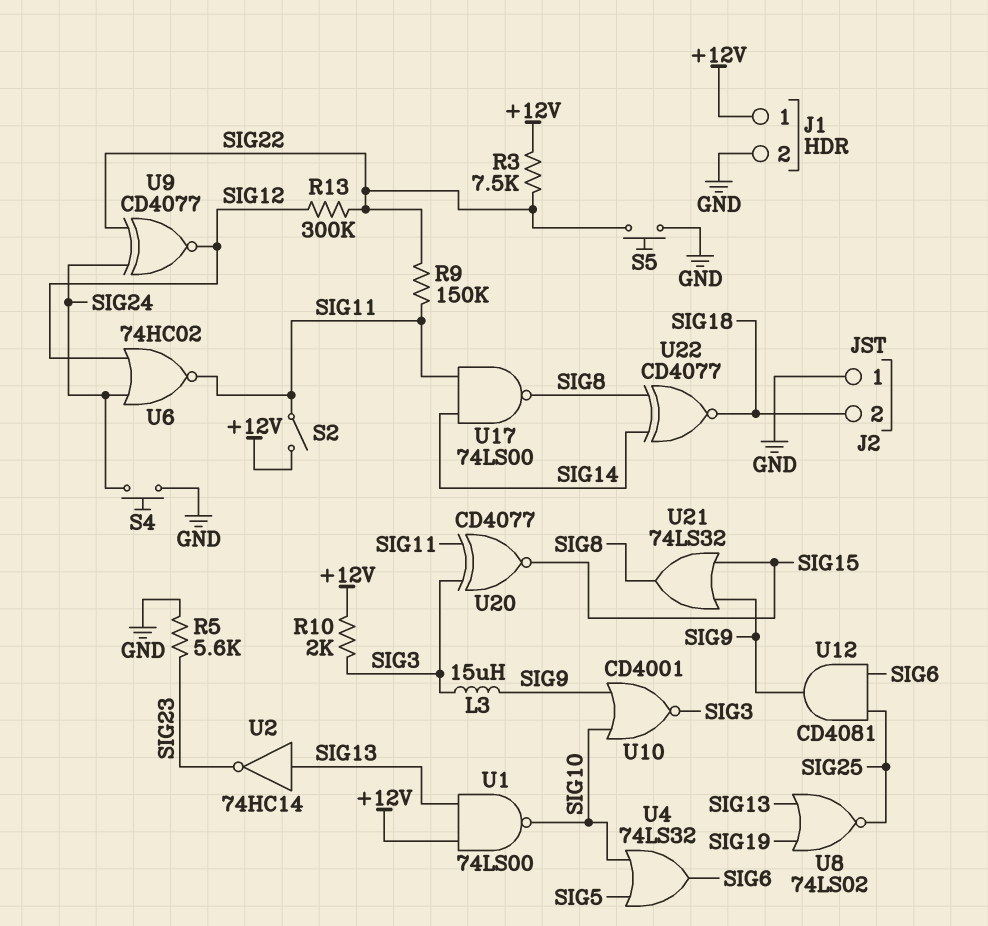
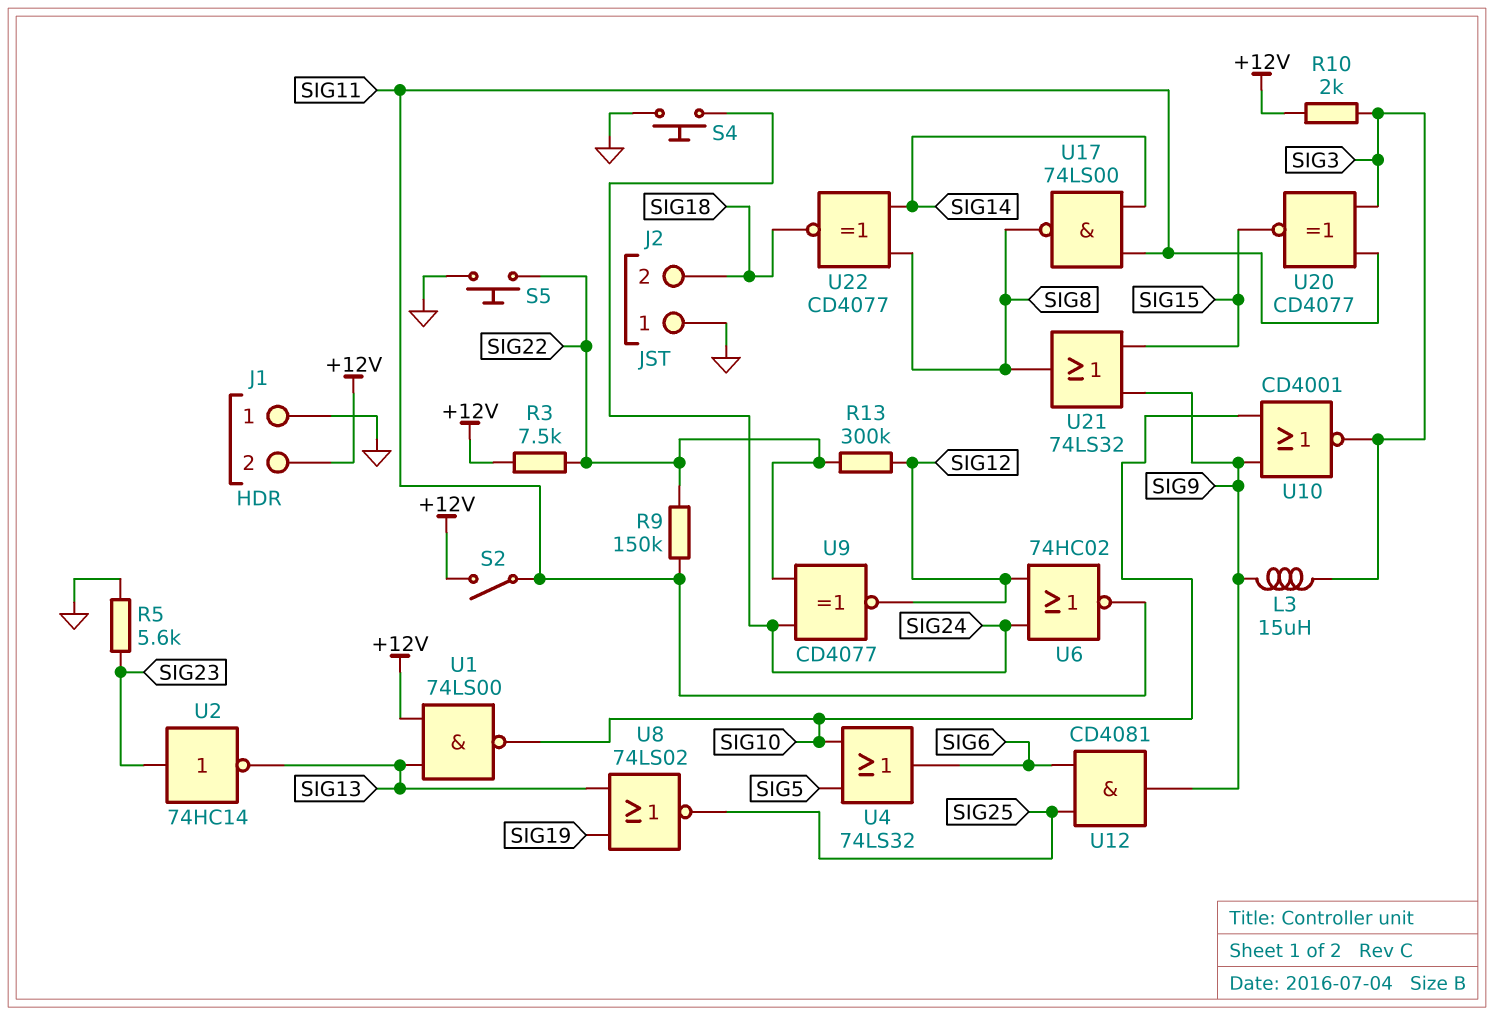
J1 pin 1: +12V -> GND
J1 pin 2: GND -> +12V
U2: NOT 74HC14 (in SIG13, out SIG23) -> NOT 74HC14 (in SIG23, out SIG13)

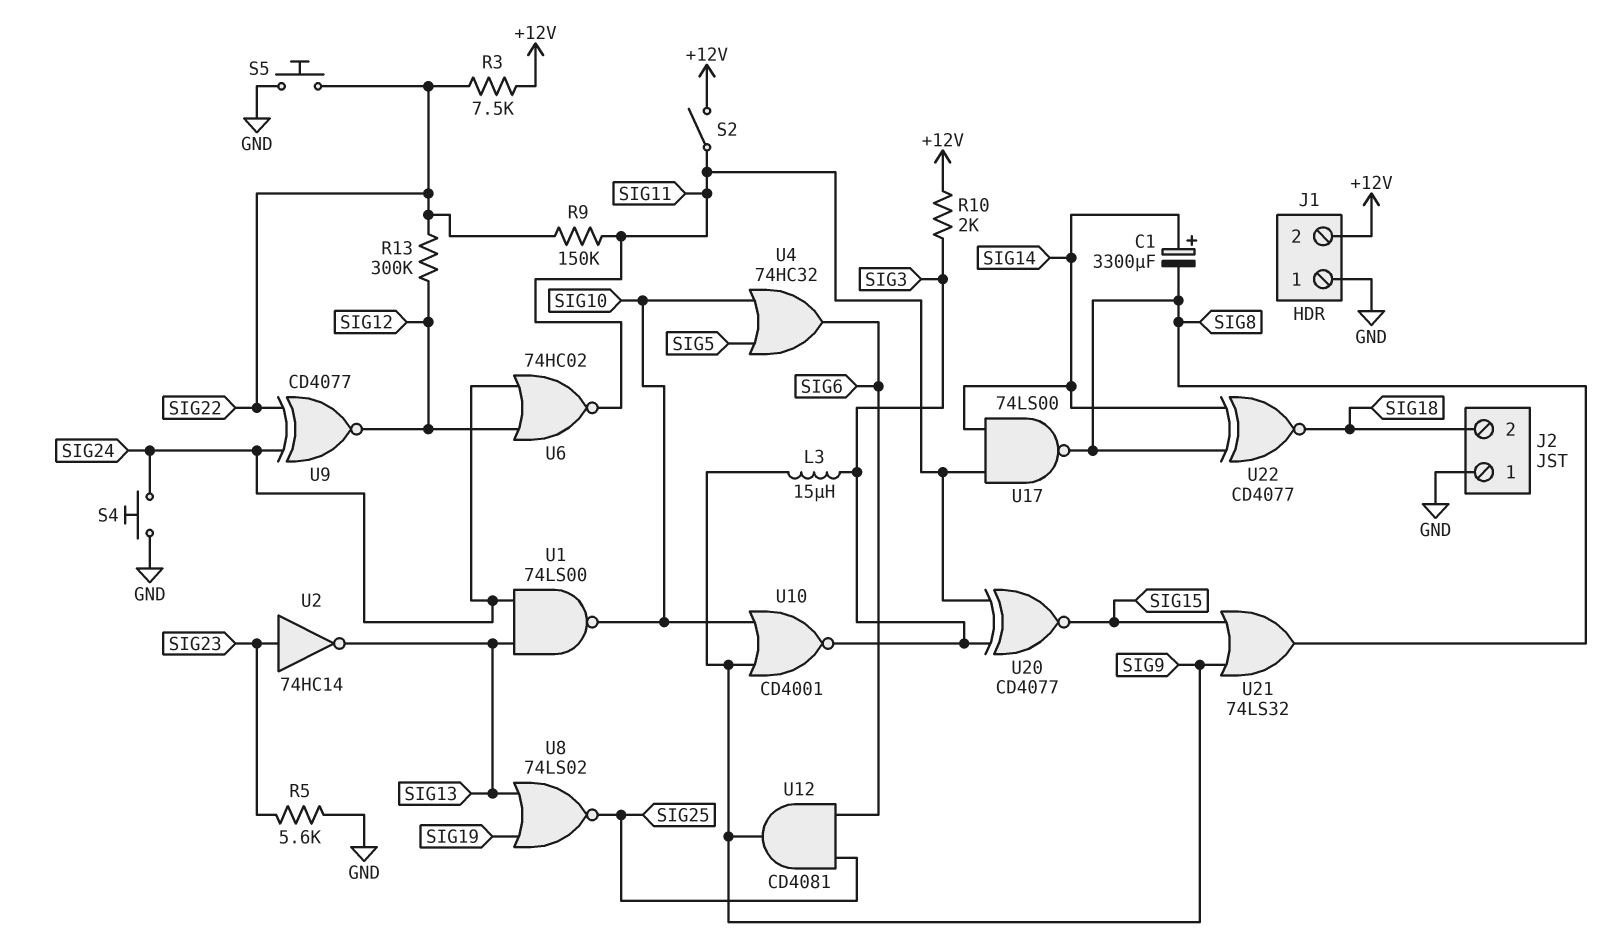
C1: none -> 3300uF (plus SIG14, minus SIG8)
U1: NAND 74LS00 (in +12V, in SIG13, out SIG10) -> NAND 74LS00 (in SIG13, in SIG24, out SIG10)
U4: OR 74LS32 (in SIG5, in SIG10, out SIG6) -> OR 74HC32 (in SIG5, in SIG10, out SIG6)

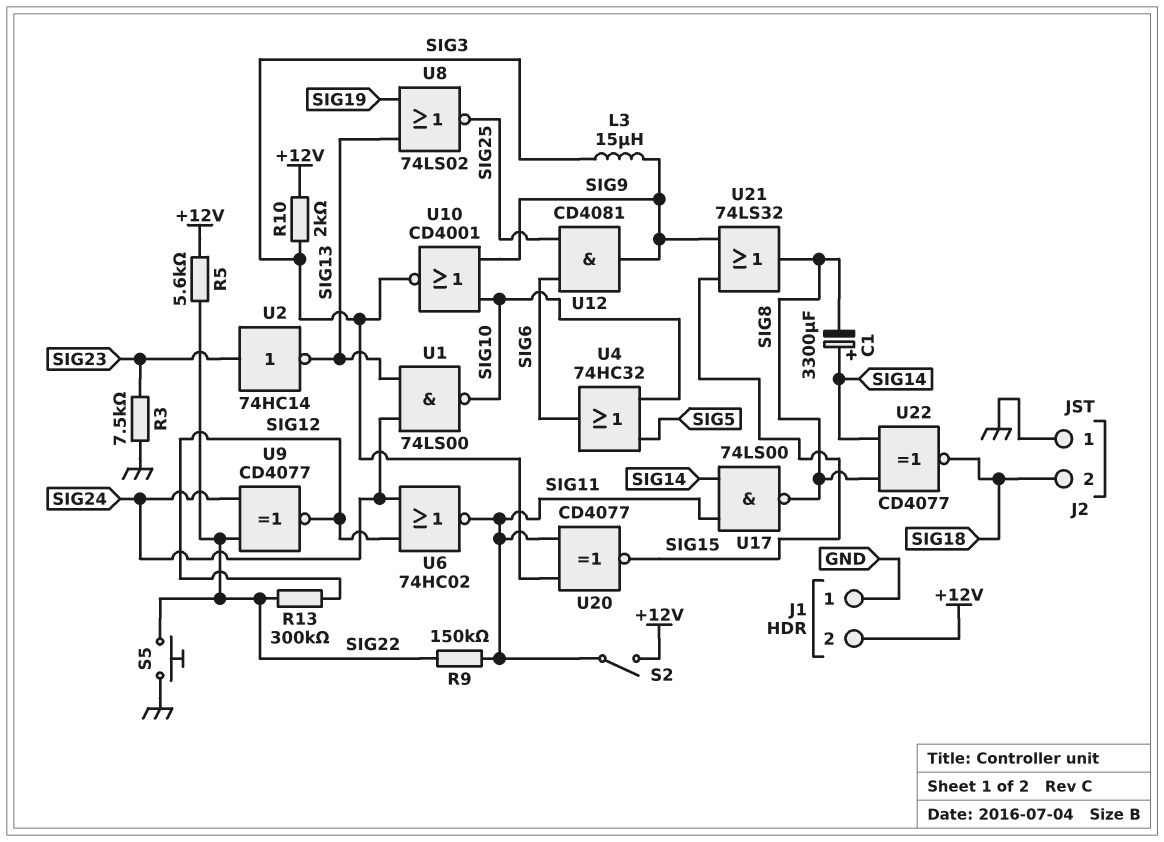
R3: 7.5k (+12V, SIG22) -> 7.5k (GND, SIG23)
R5: 5.6k (GND, SIG23) -> 5.6k (+12V, SIG22)
S4: button (GND, SIG24) -> none

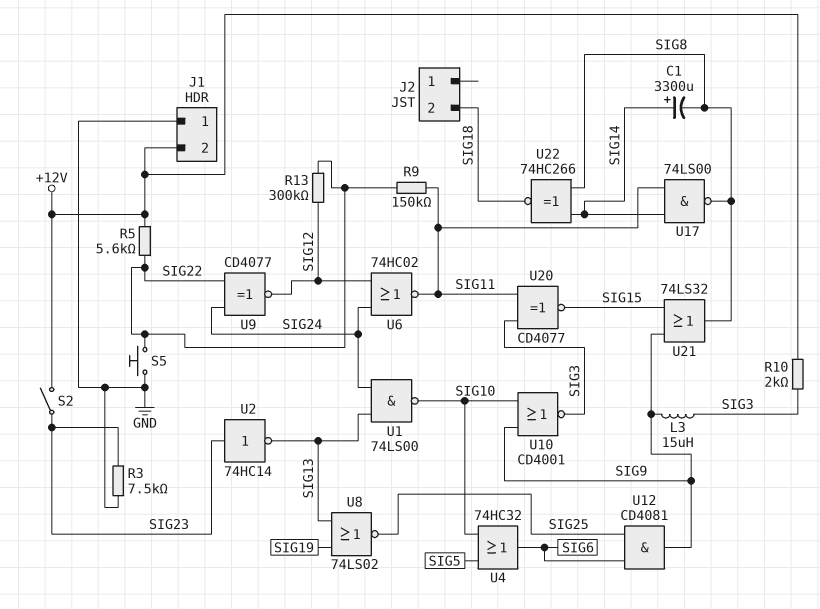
J2 pin 1: GND -> none
S2: switch (+12V, SIG11) -> switch (+12V, SIG23)
U22: XNOR CD4077 (in SIG8, in SIG14, out SIG18) -> XNOR 74HC266 (in SIG8, in SIG14, out SIG18)

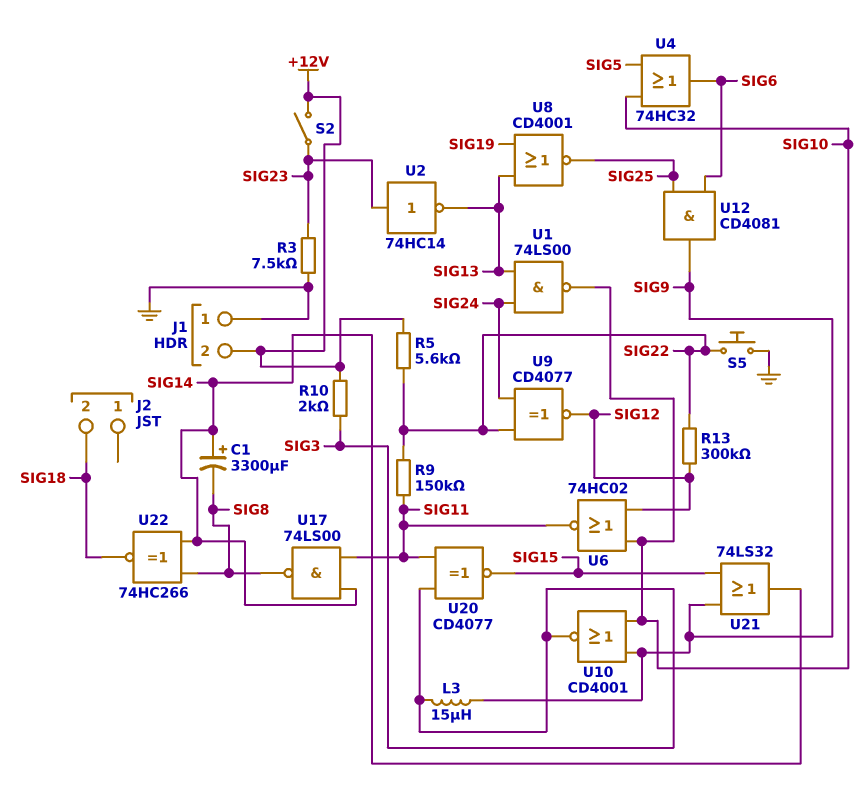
U6: NOR 74HC02 (in SIG12, in SIG24, out SIG11) -> NOR 74HC02 (in SIG10, in SIG12, out SIG11)
U8: NOR 74LS02 (in SIG13, in SIG19, out SIG25) -> NOR CD4001 (in SIG13, in SIG19, out SIG25)
U21: OR 74LS32 (in SIG9, in SIG15, out SIG8) -> OR 74LS32 (in SIG9, in SIG15, out SIG14)

